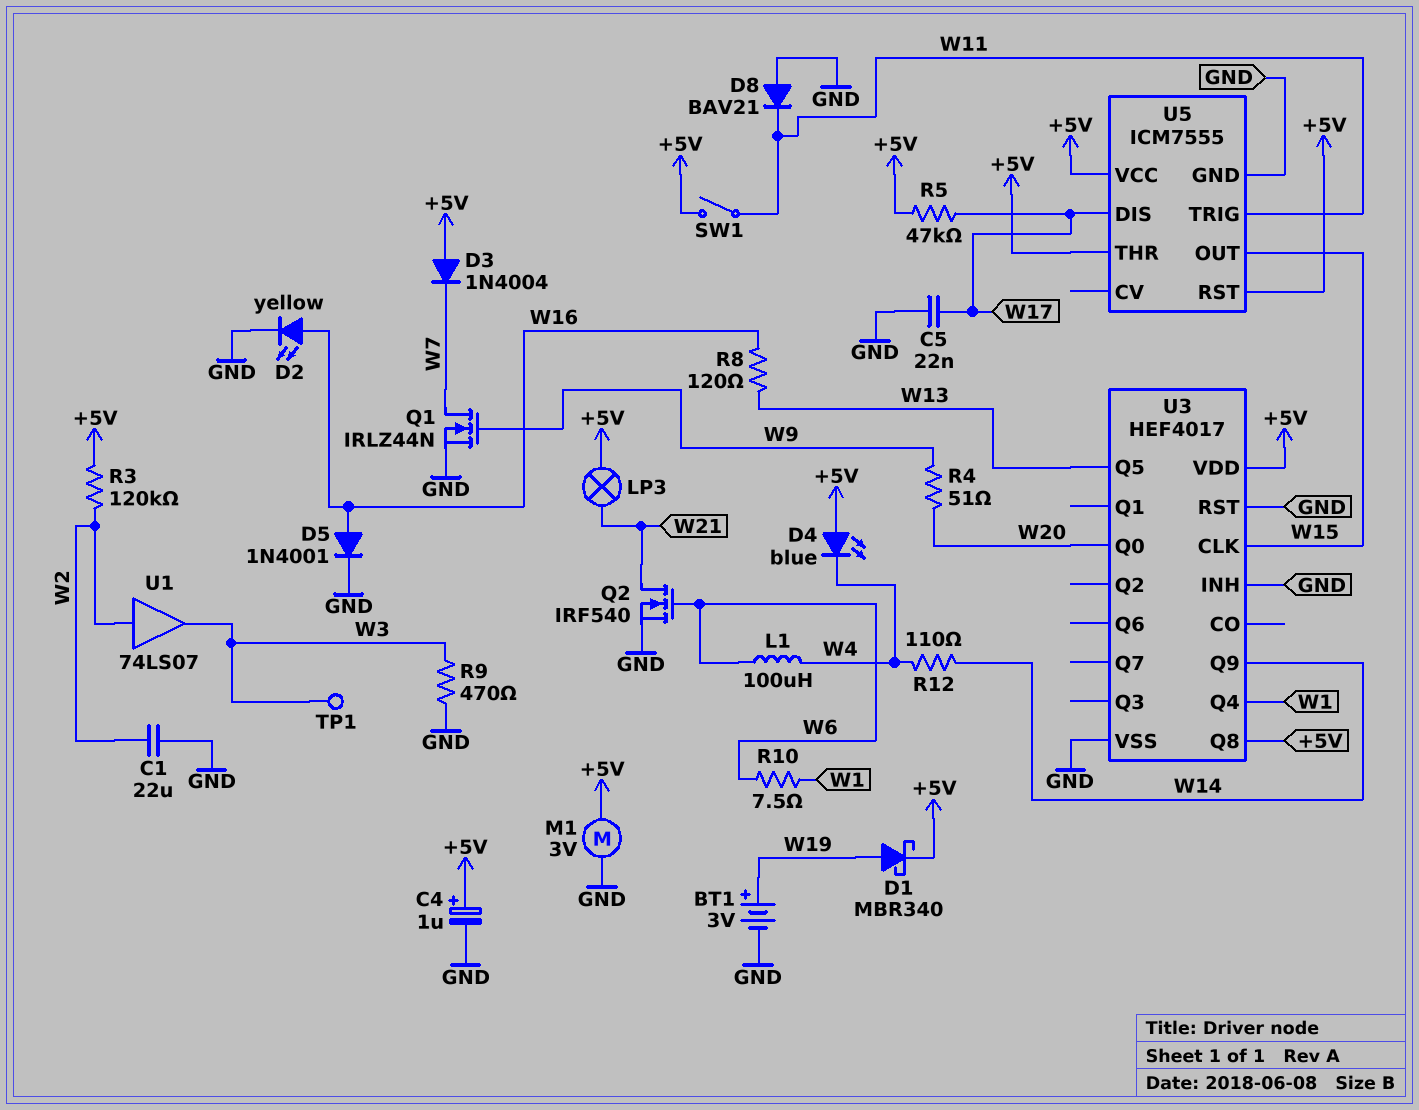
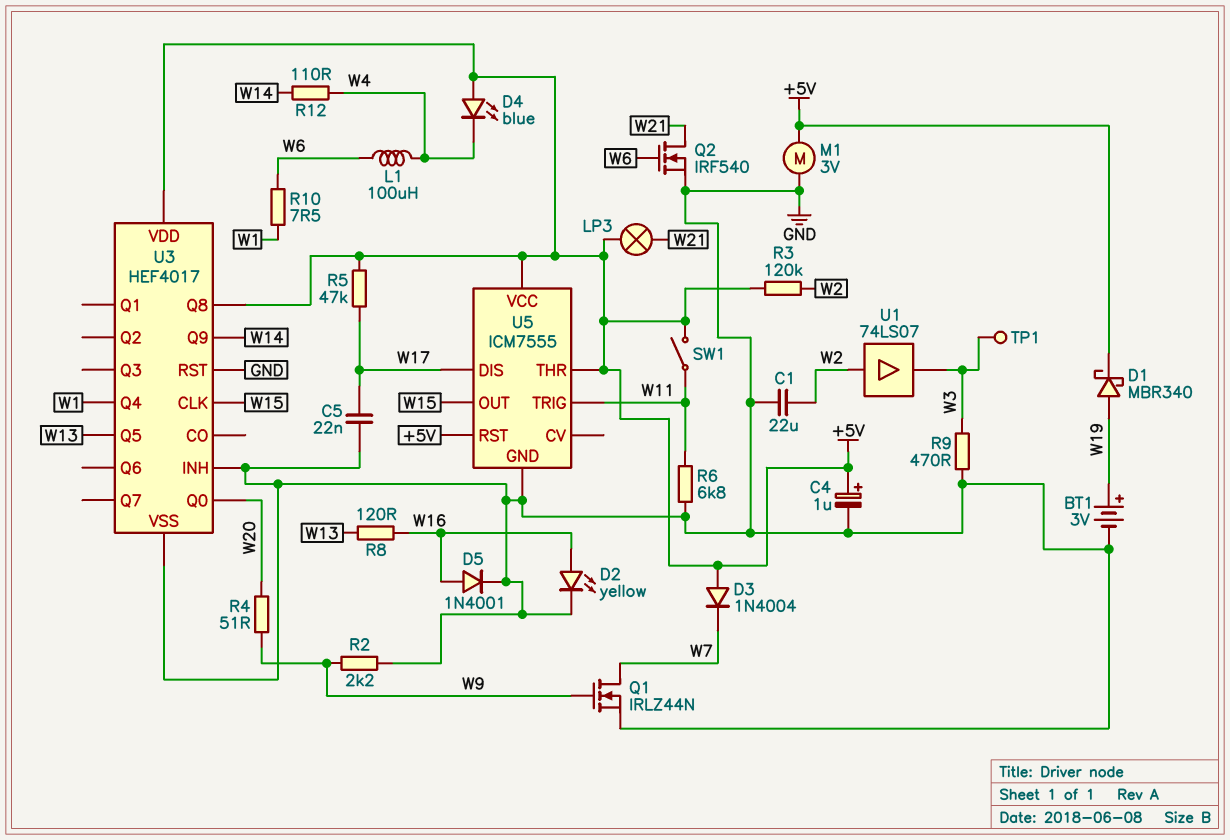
D8: diode BAV21 (A GND, K W11) -> none
R2: none -> 2.2k (GND, W9)
R6: none -> 6.8k (GND, W11)

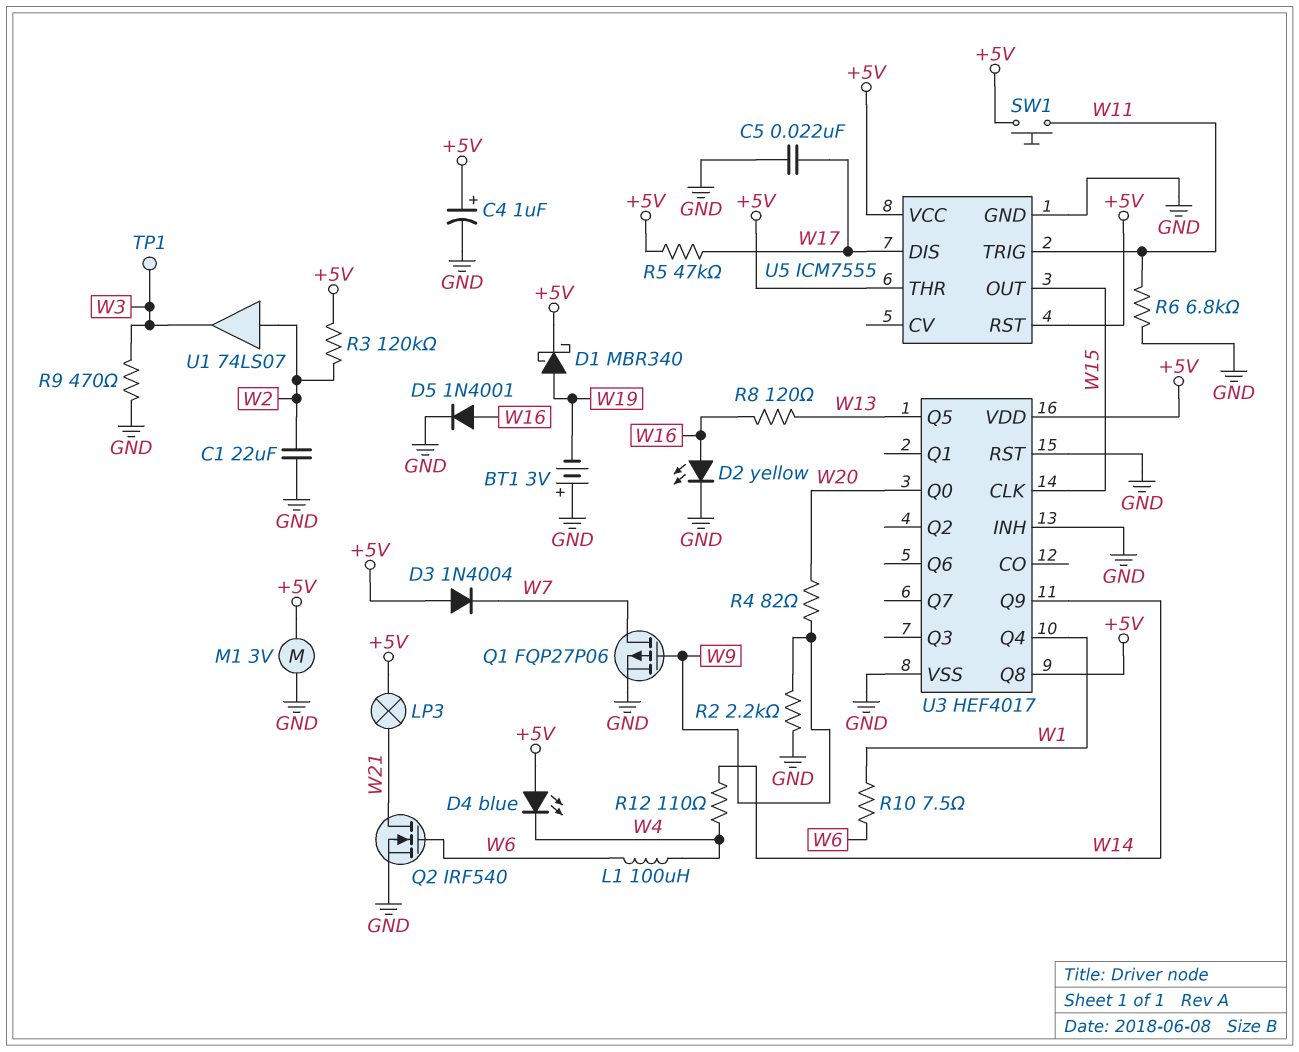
BT1: 3V (plus W19, minus GND) -> 3V (plus GND, minus W19)
Q1: NMOS IRLZ44N (G W9, D W7, S GND) -> PMOS FQP27P06 (G W9, D W7, S GND)
R4: 51 (W9, W20) -> 82 (W9, W20)
SW1: switch (+5V, W11) -> button (+5V, W11)

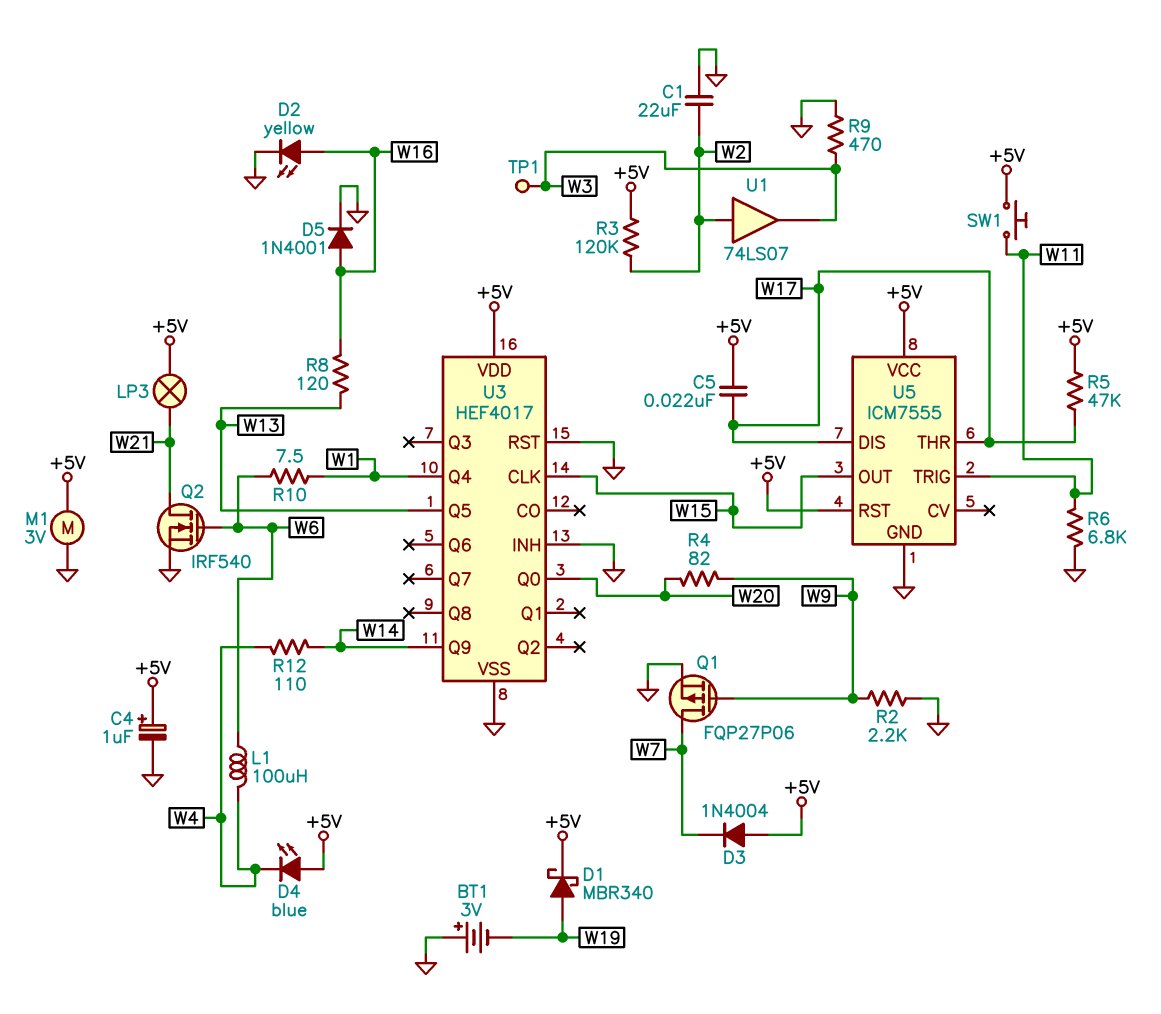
C5: 22nF (GND, W17) -> 22nF (+5V, W17)
U3 pin Q8: +5V -> none
U5 pin THR: +5V -> W17

